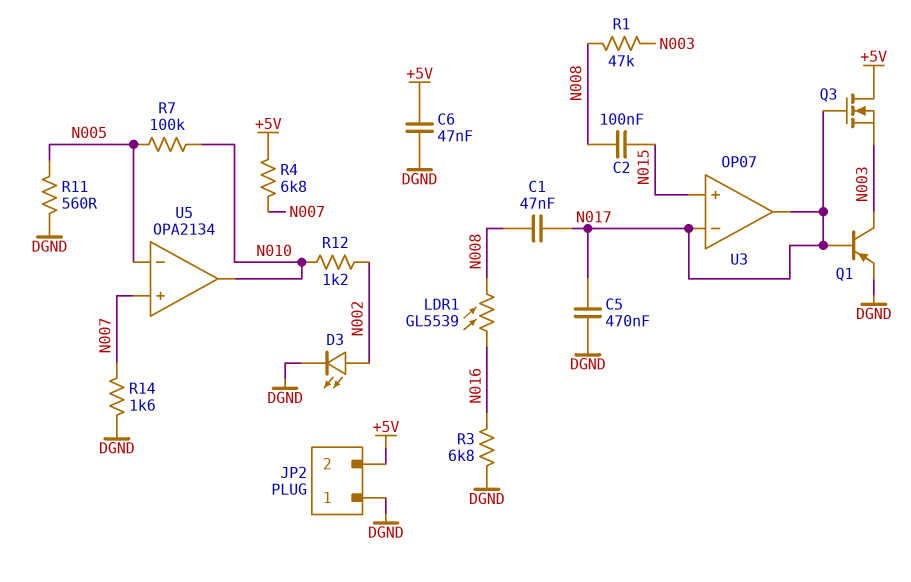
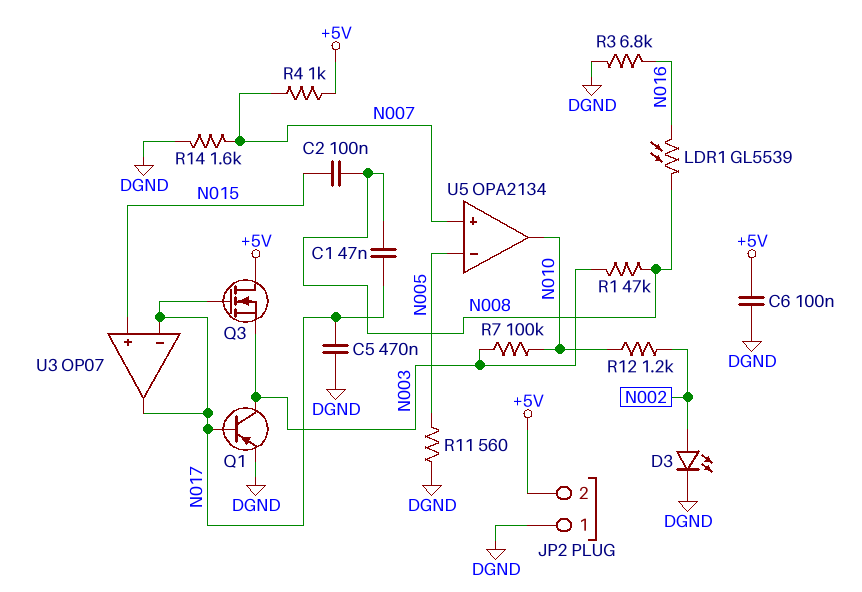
C6: 47nF (+5V, DGND) -> 100nF (+5V, DGND)
R4: 6.8k (+5V, N007) -> 1k (+5V, N007)
R7: 100k (N005, N010) -> 100k (N003, N010)

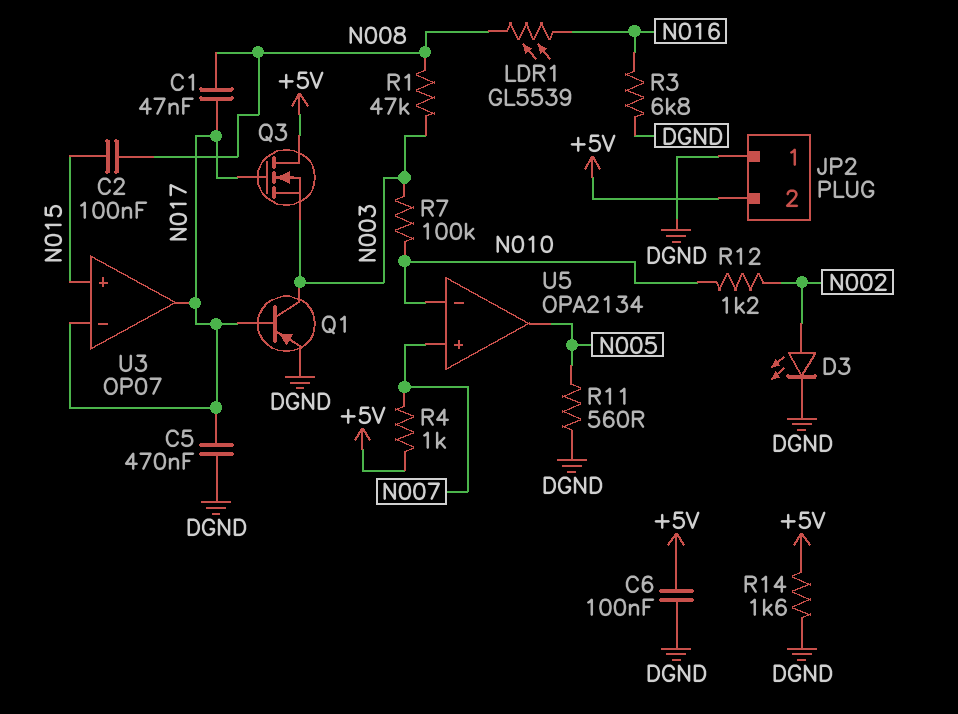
R14: 1.6k (DGND, N007) -> 1.6k (+5V, DGND)
U5 pin in-: N005 -> N010
U5 pin out: N010 -> N005

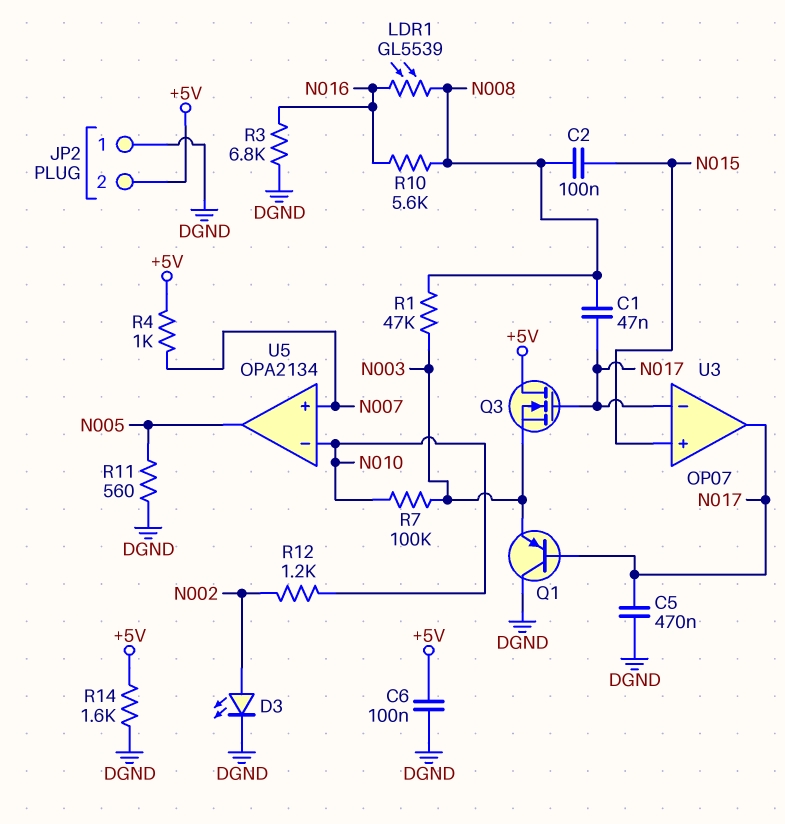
Q1: PNP (B N017, C N003, E DGND) -> PNP (B N017, C DGND, E N003)
R10: none -> 5.6k (N008, N016)

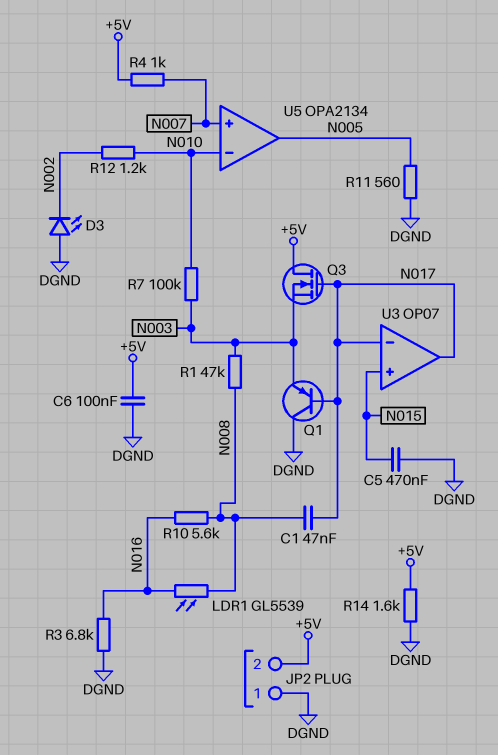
C2: 100nF (N008, N015) -> none
C5: 470nF (DGND, N017) -> 470nF (DGND, N015)
D3: LED (A N002, K DGND) -> LED (A DGND, K N002)

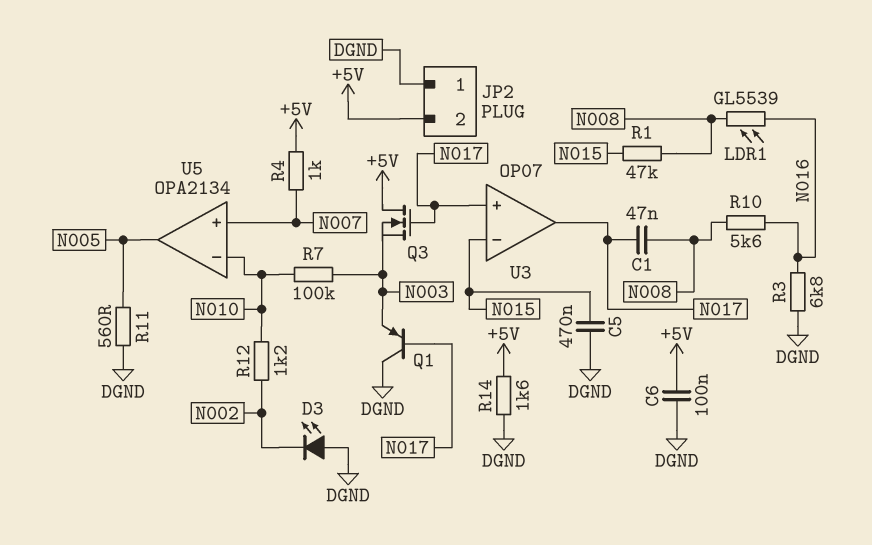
R1: 47k (N003, N008) -> 47k (N008, N015)
U3 pin in+: N015 -> N017
U3 pin in-: N017 -> N015

